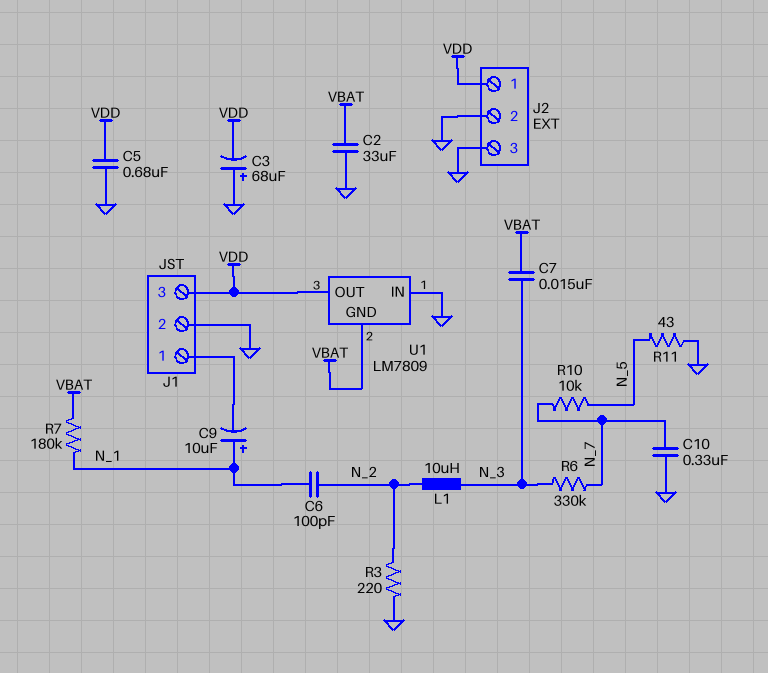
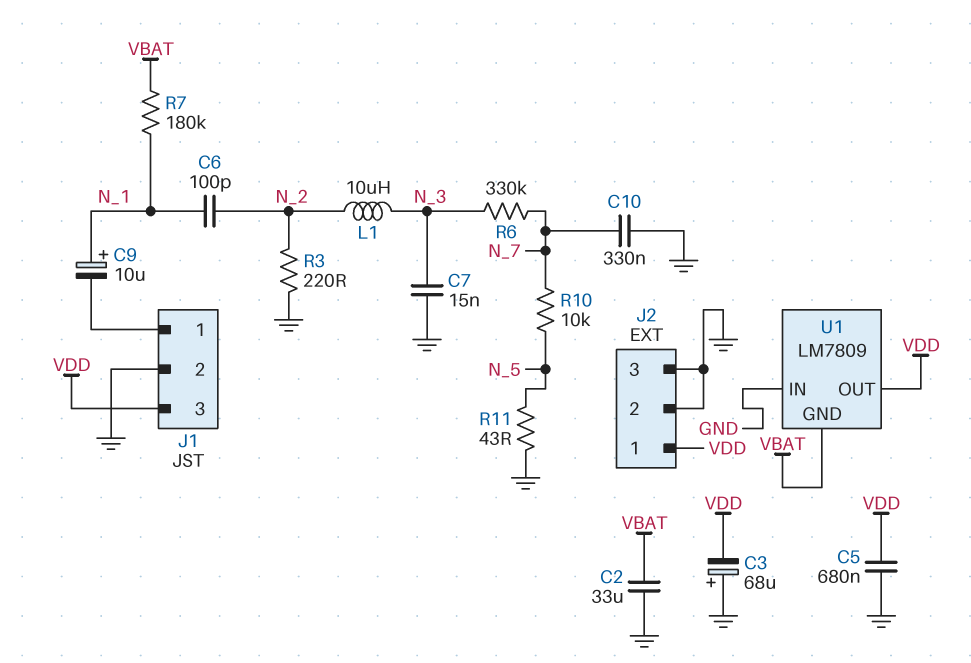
C7: 15nF (N_3, VBAT) -> 15nF (GND, N_3)

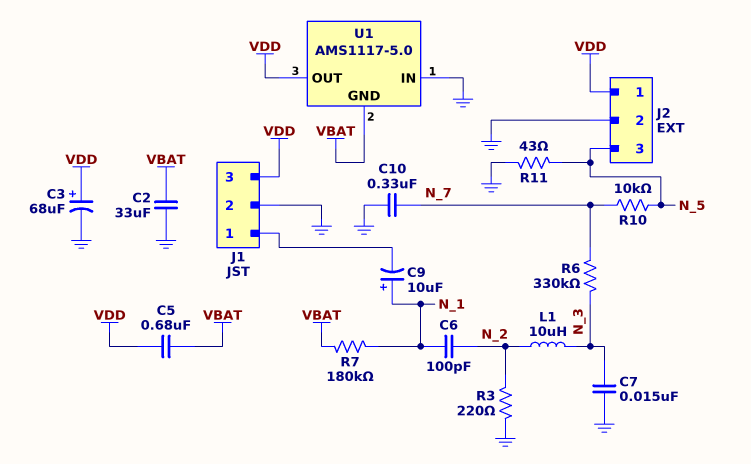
C3: 68uF (plus GND, minus VDD) -> 68uF (plus VDD, minus GND)
C5: 680nF (GND, VDD) -> 680nF (VBAT, VDD)
J2 pin 3: GND -> N_5
U1: LM7809 -> AMS1117-5.0

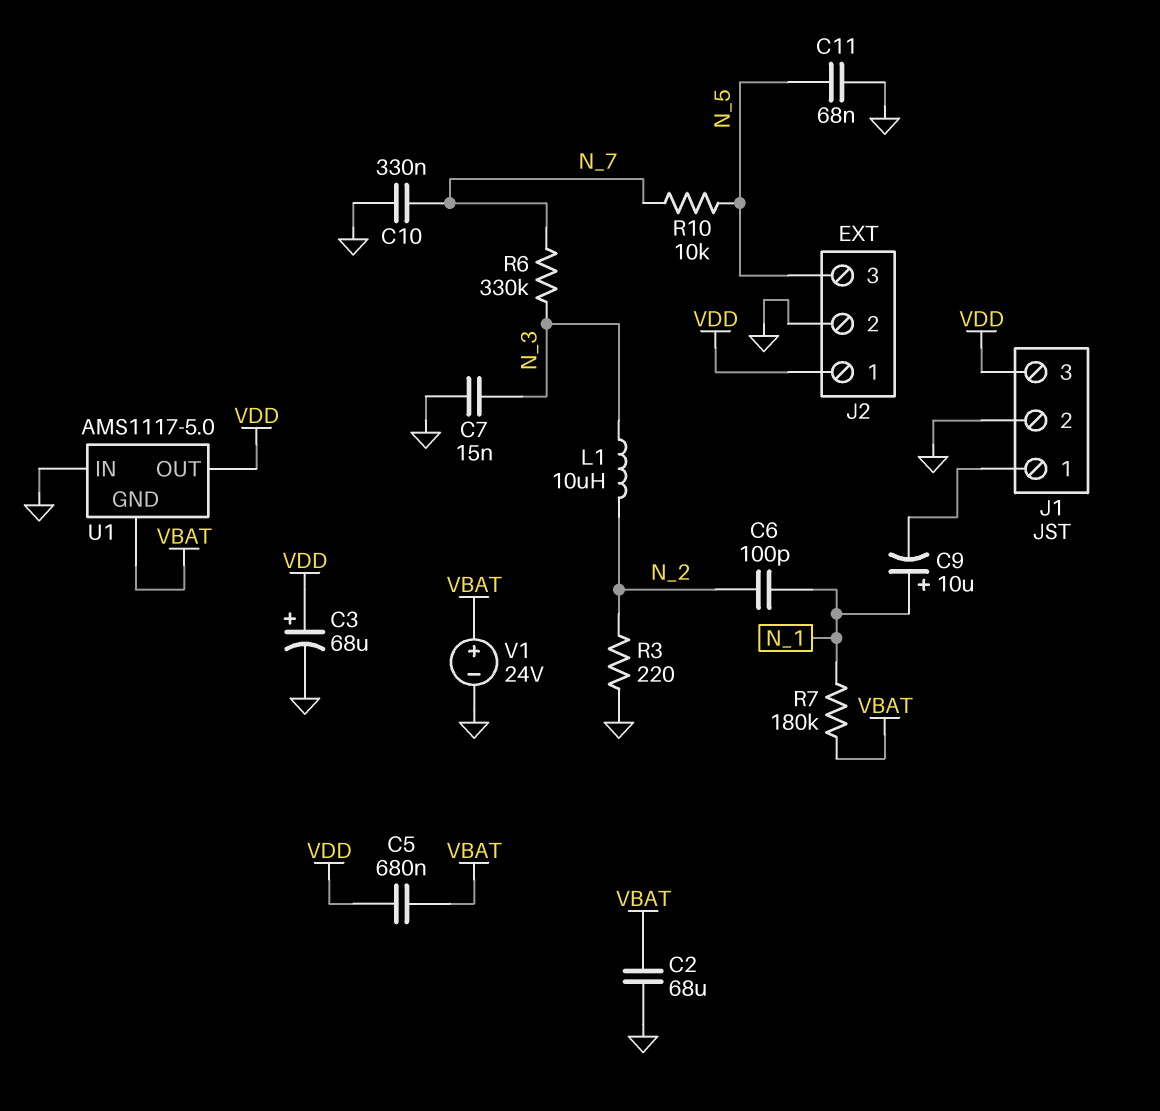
C2: 33uF (GND, VBAT) -> 68uF (GND, VBAT)
C11: none -> 68nF (GND, N_5)
R11: 43 (GND, N_5) -> none
V1: none -> 24V (plus VBAT, minus GND)

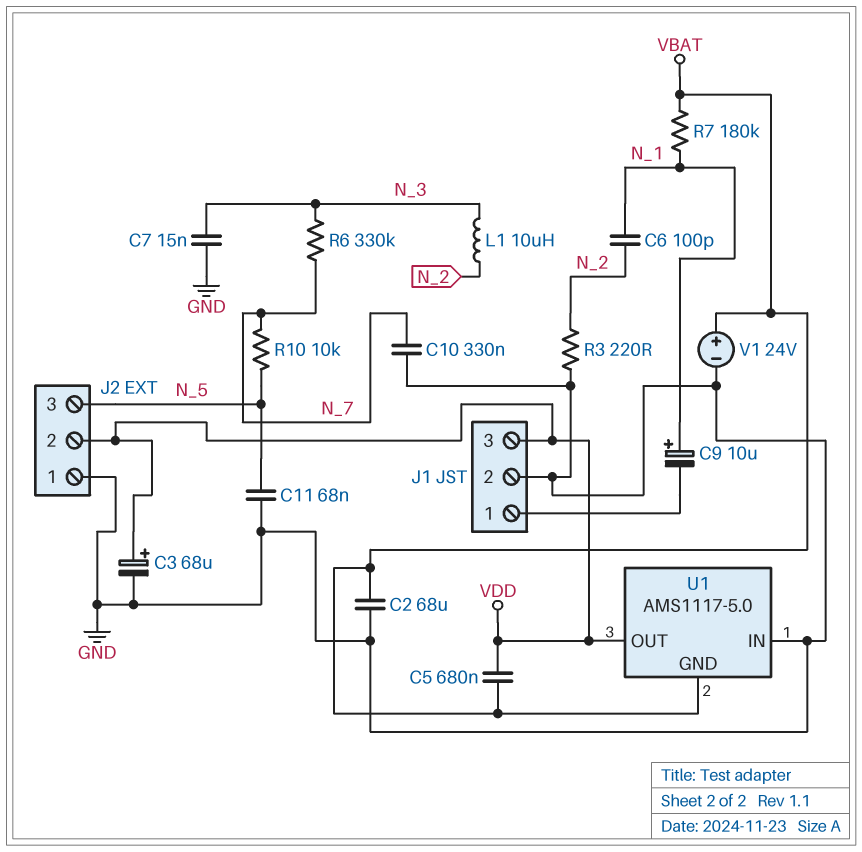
J2 pin 1: VDD -> GND
J2 pin 2: GND -> VDD

